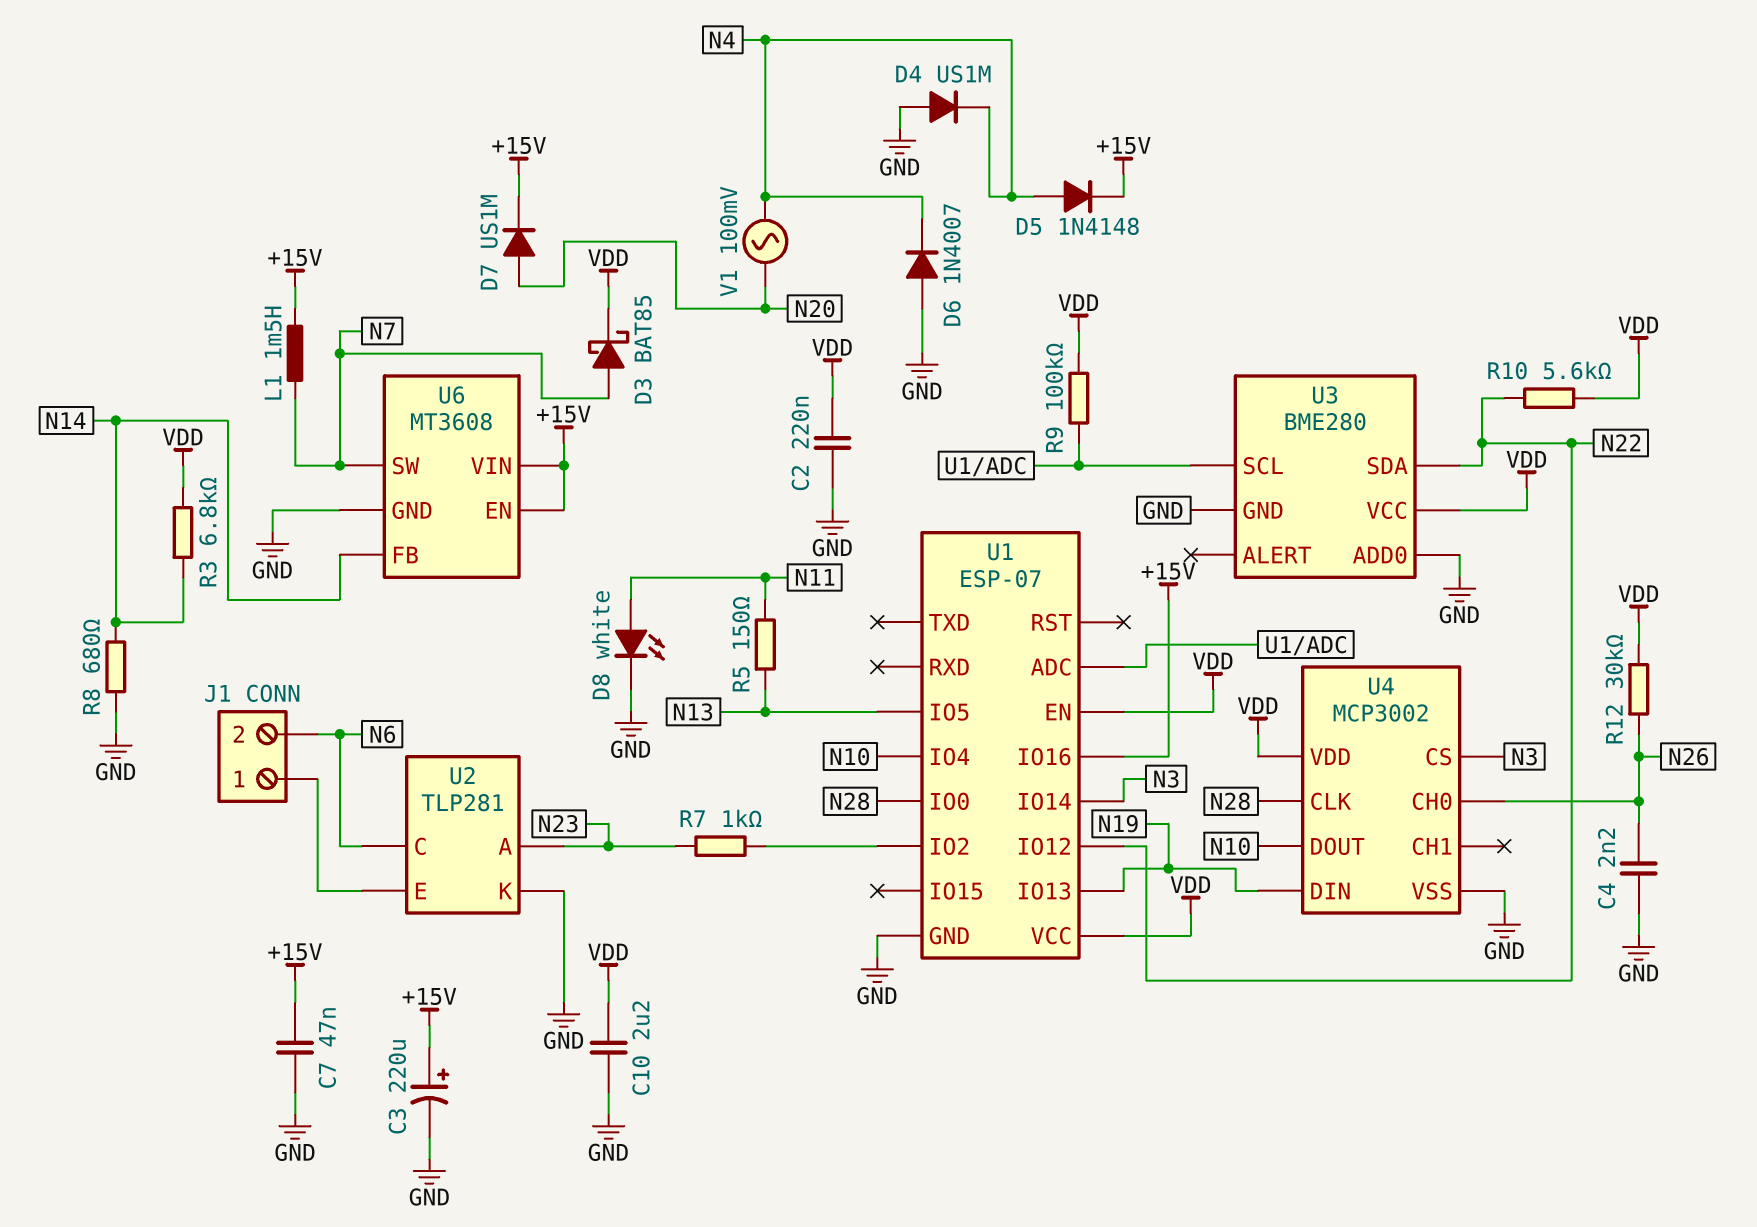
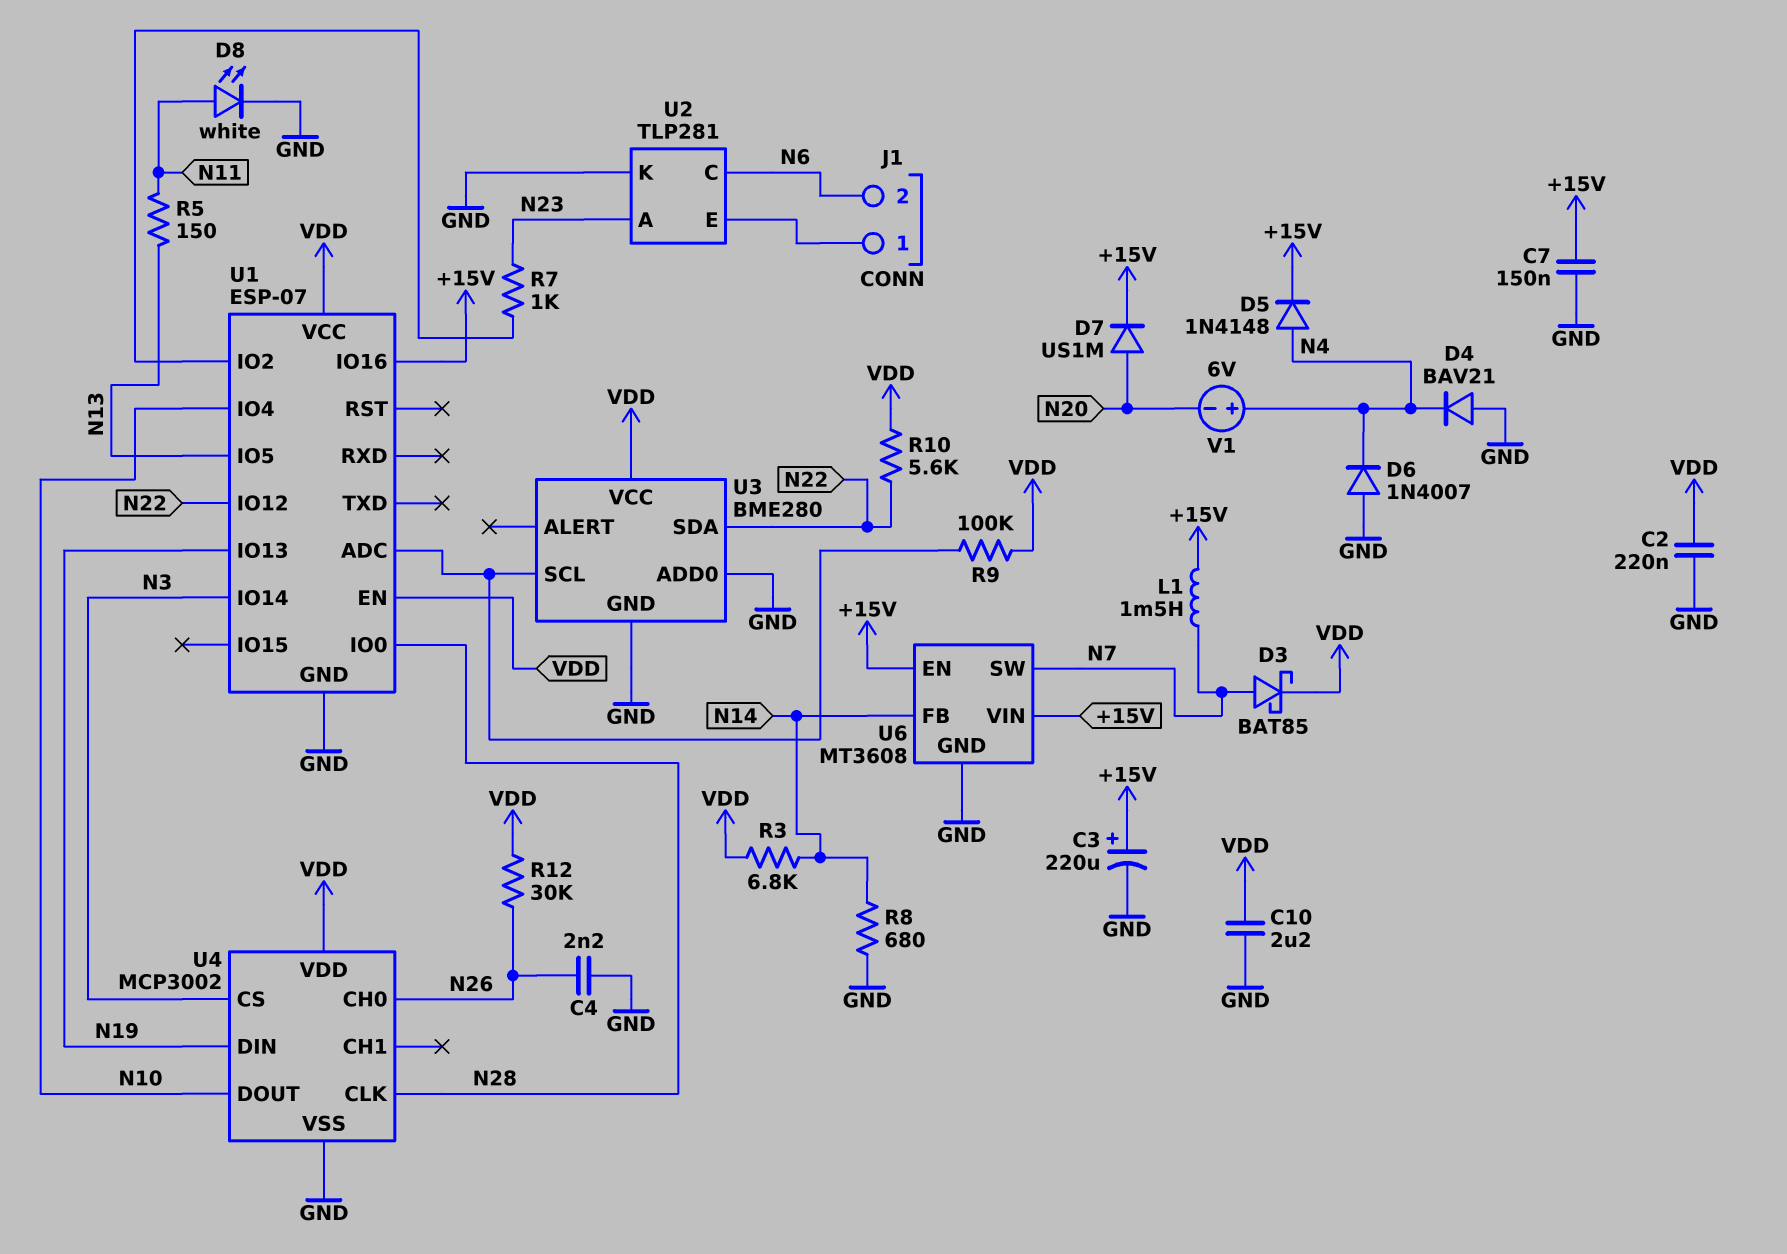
C7: 47nF (+15V, GND) -> 150nF (+15V, GND)
D4: diode US1M (A GND, K N4) -> diode BAV21 (A GND, K N4)
V1: AC 100mV (N4, N20) -> 6V (plus N4, minus N20)

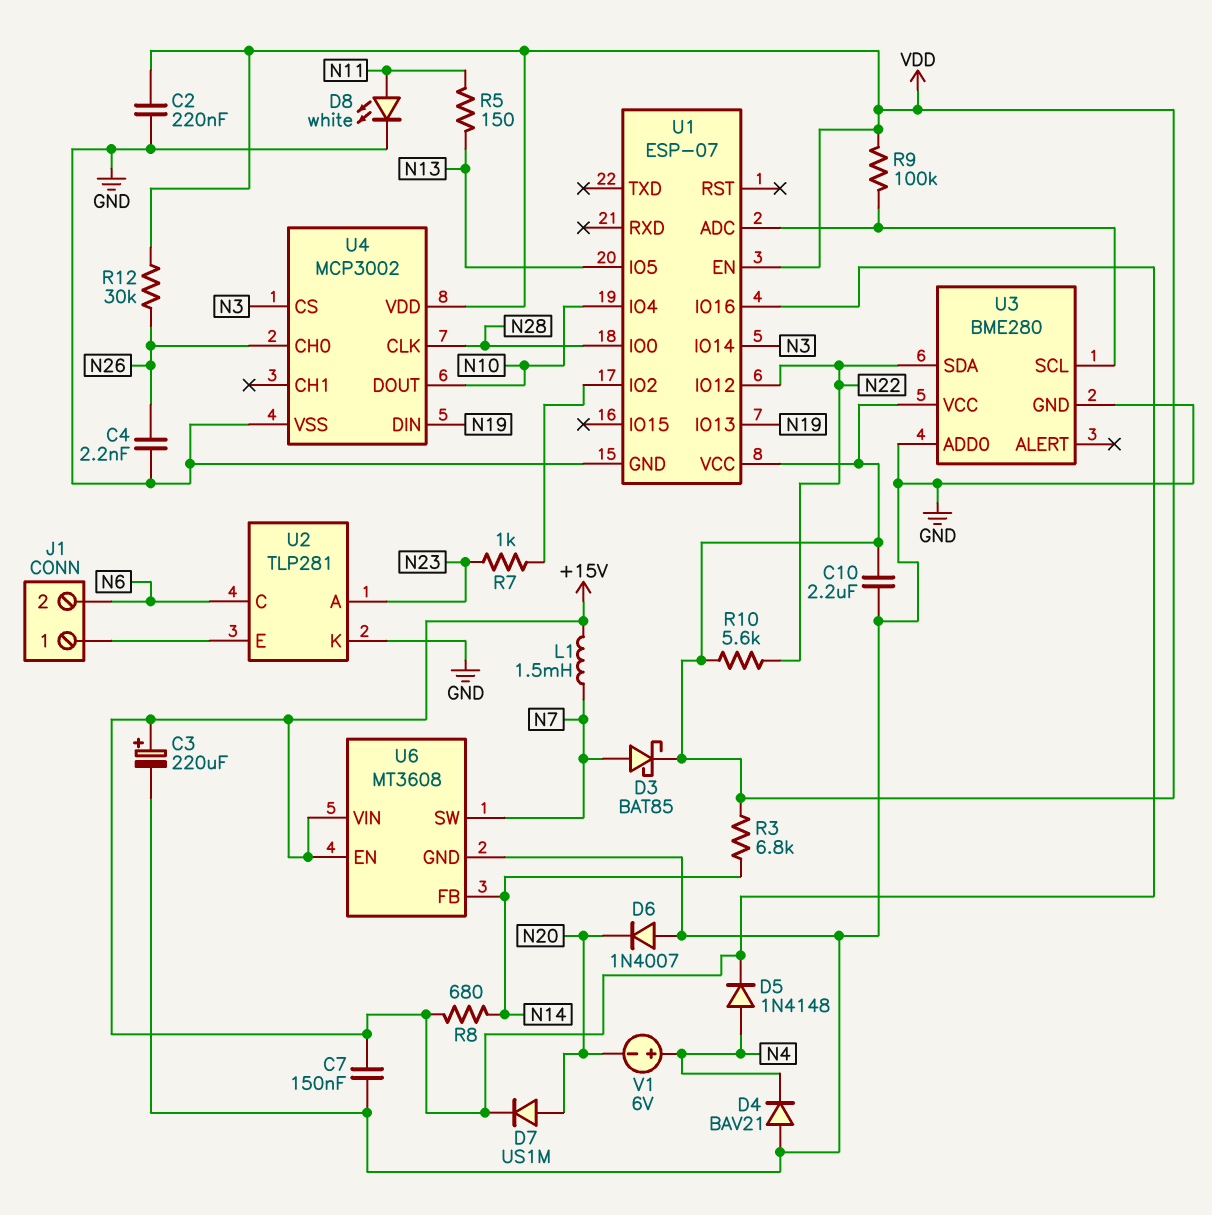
D6: diode 1N4007 (A GND, K N4) -> diode 1N4007 (A GND, K N20)
R8: 680 (GND, N14) -> 680 (+15V, N14)

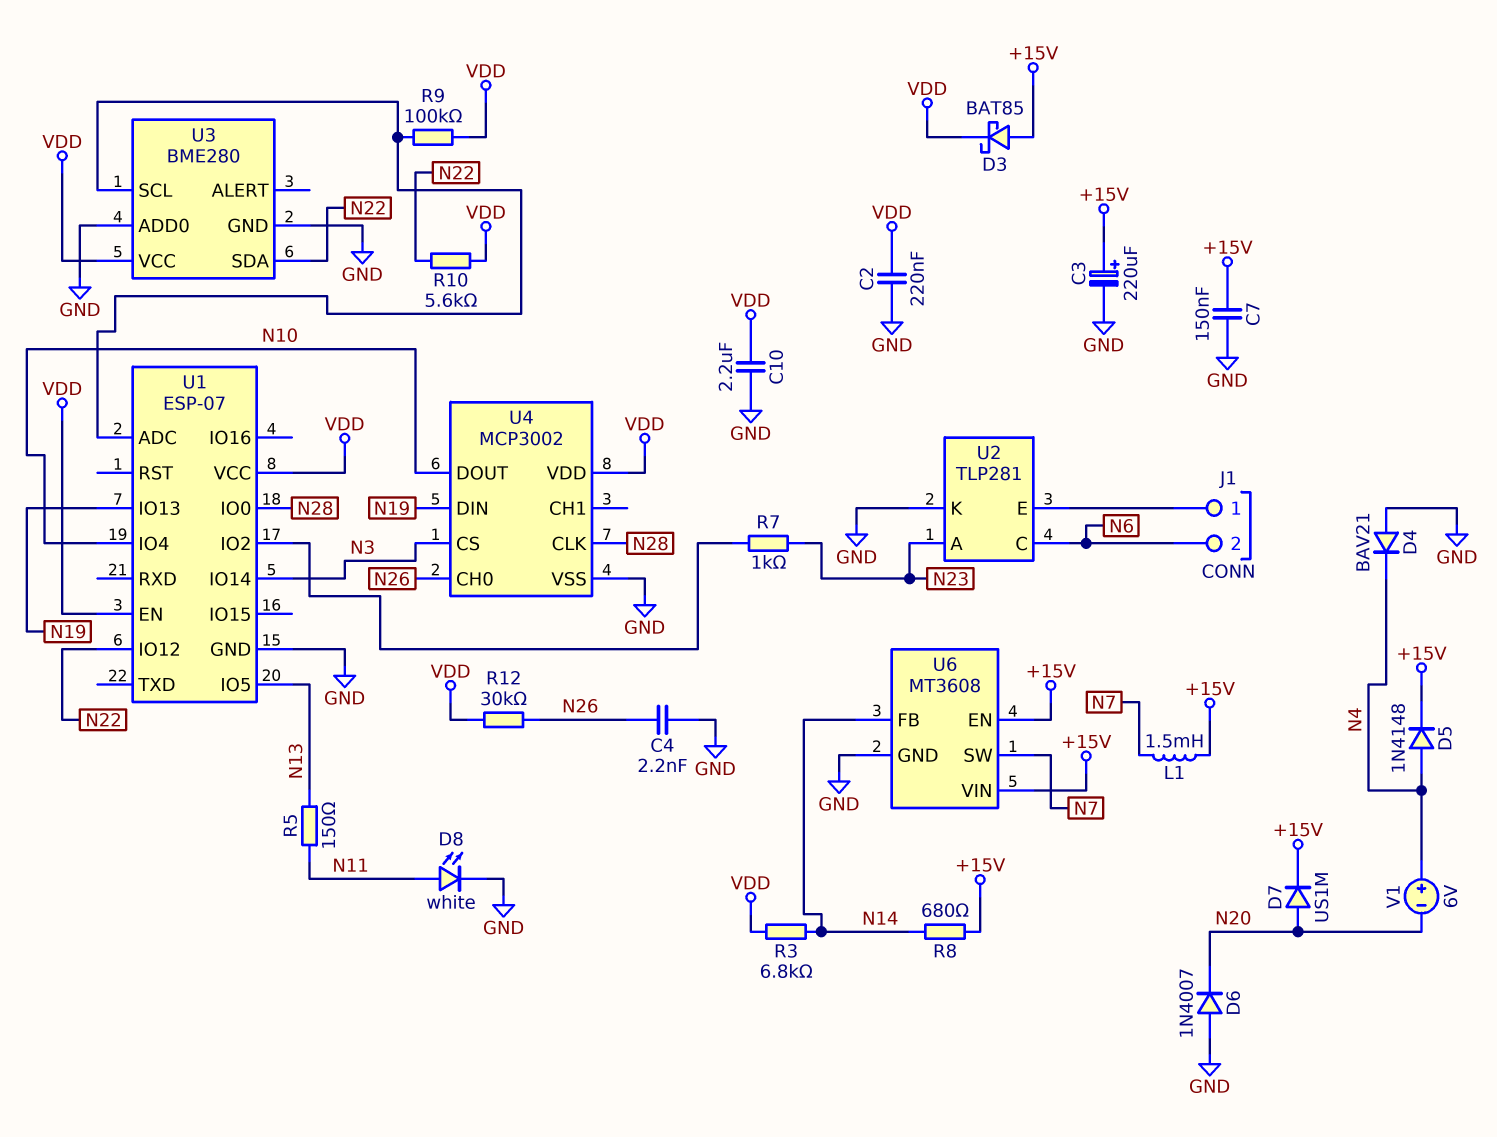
D3: schottky BAT85 (A N7, K VDD) -> schottky BAT85 (A +15V, K VDD)
U1 pin IO16: +15V -> none

